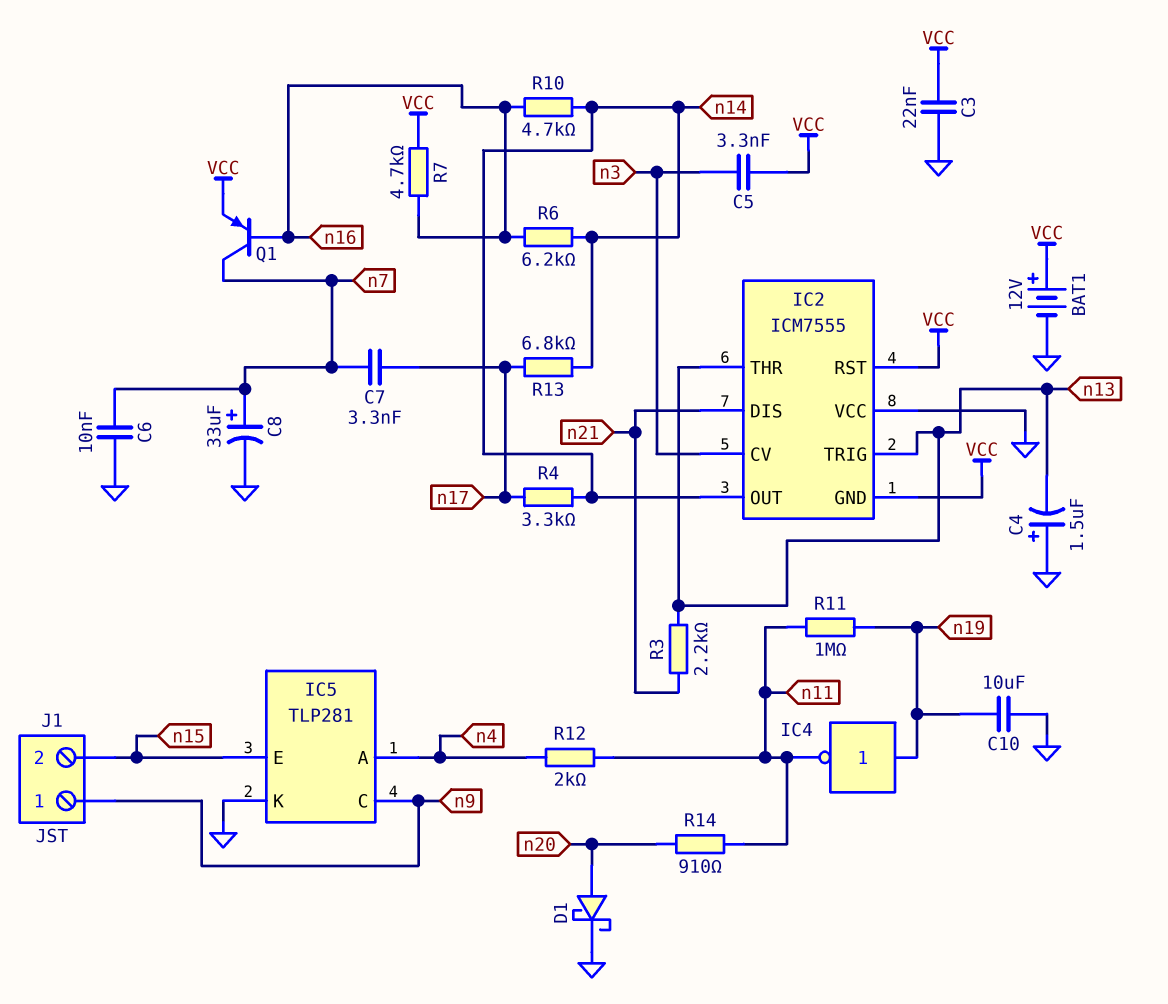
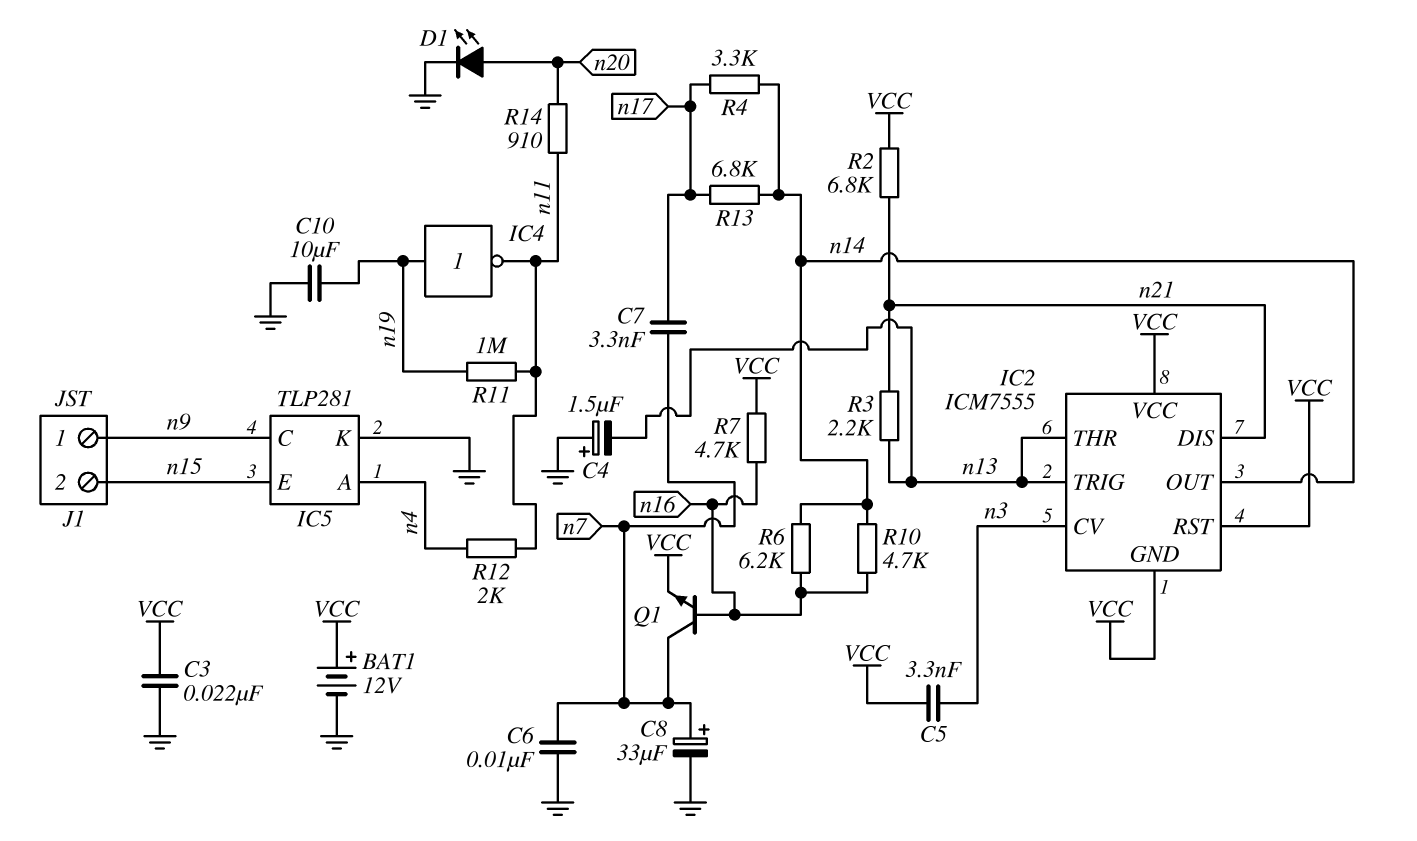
D1: schottky (A n20, K GND) -> LED (A n20, K GND)
IC2 pin VCC: GND -> VCC
Q1: PNP (B n16, C n7, E VCC) -> NPN (B n16, C n7, E VCC)
R2: none -> 6.8k (VCC, n21)

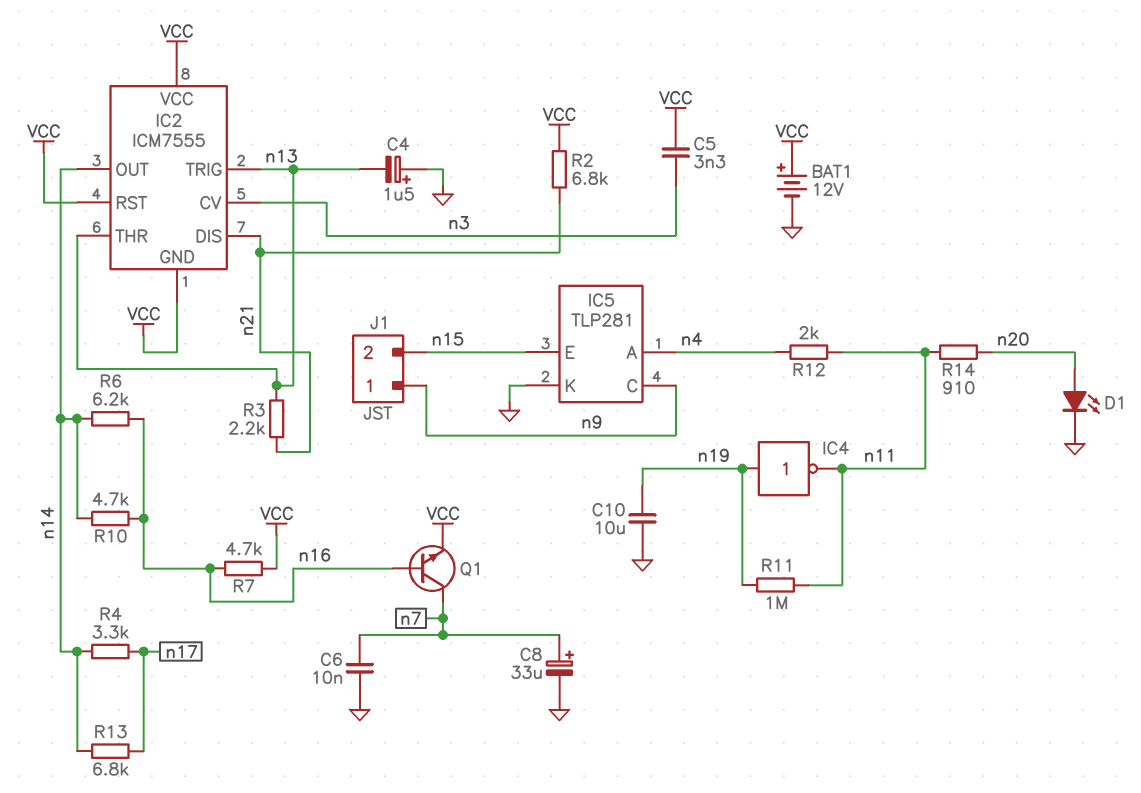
C3: 22nF (GND, VCC) -> none
C7: 3.3nF (n7, n17) -> none

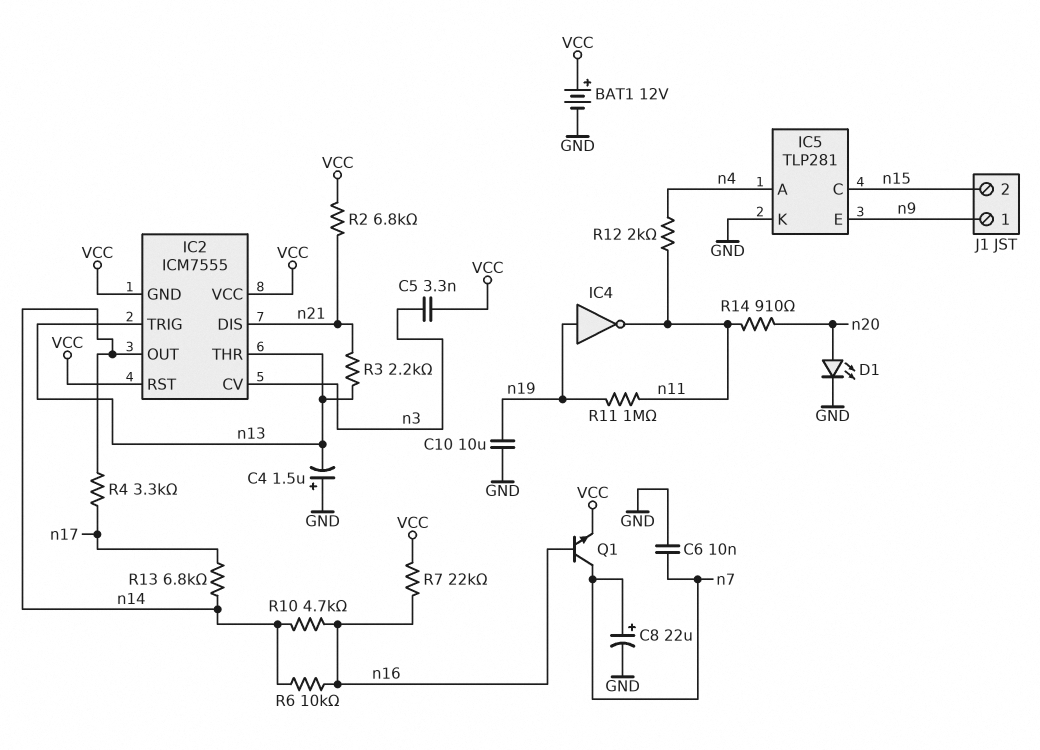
C8: 33uF (plus n7, minus GND) -> 22uF (plus n7, minus GND)
IC5 pin C: n9 -> n15
IC5 pin E: n15 -> n9
R6: 6.2k (n14, n16) -> 10k (n14, n16)
R7: 4.7k (VCC, n16) -> 22k (VCC, n16)

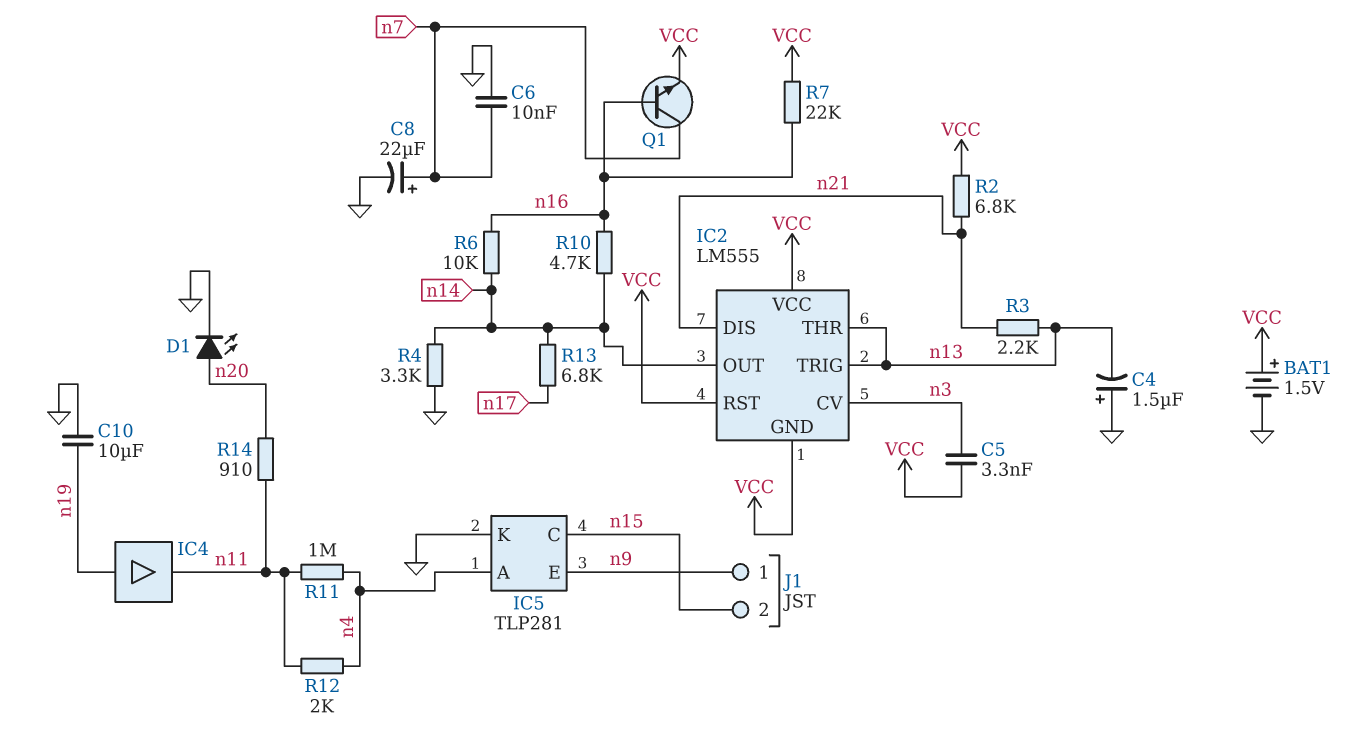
BAT1: 12V (plus VCC, minus GND) -> 1.5V (plus VCC, minus GND)
IC2: ICM7555 -> LM555
IC4: NOT (in n19, out n11) -> buffer (in n19, out n11)
R4: 3.3k (n14, n17) -> 3.3k (GND, n14)
R11: 1M (n11, n19) -> 1M (n4, n11)

